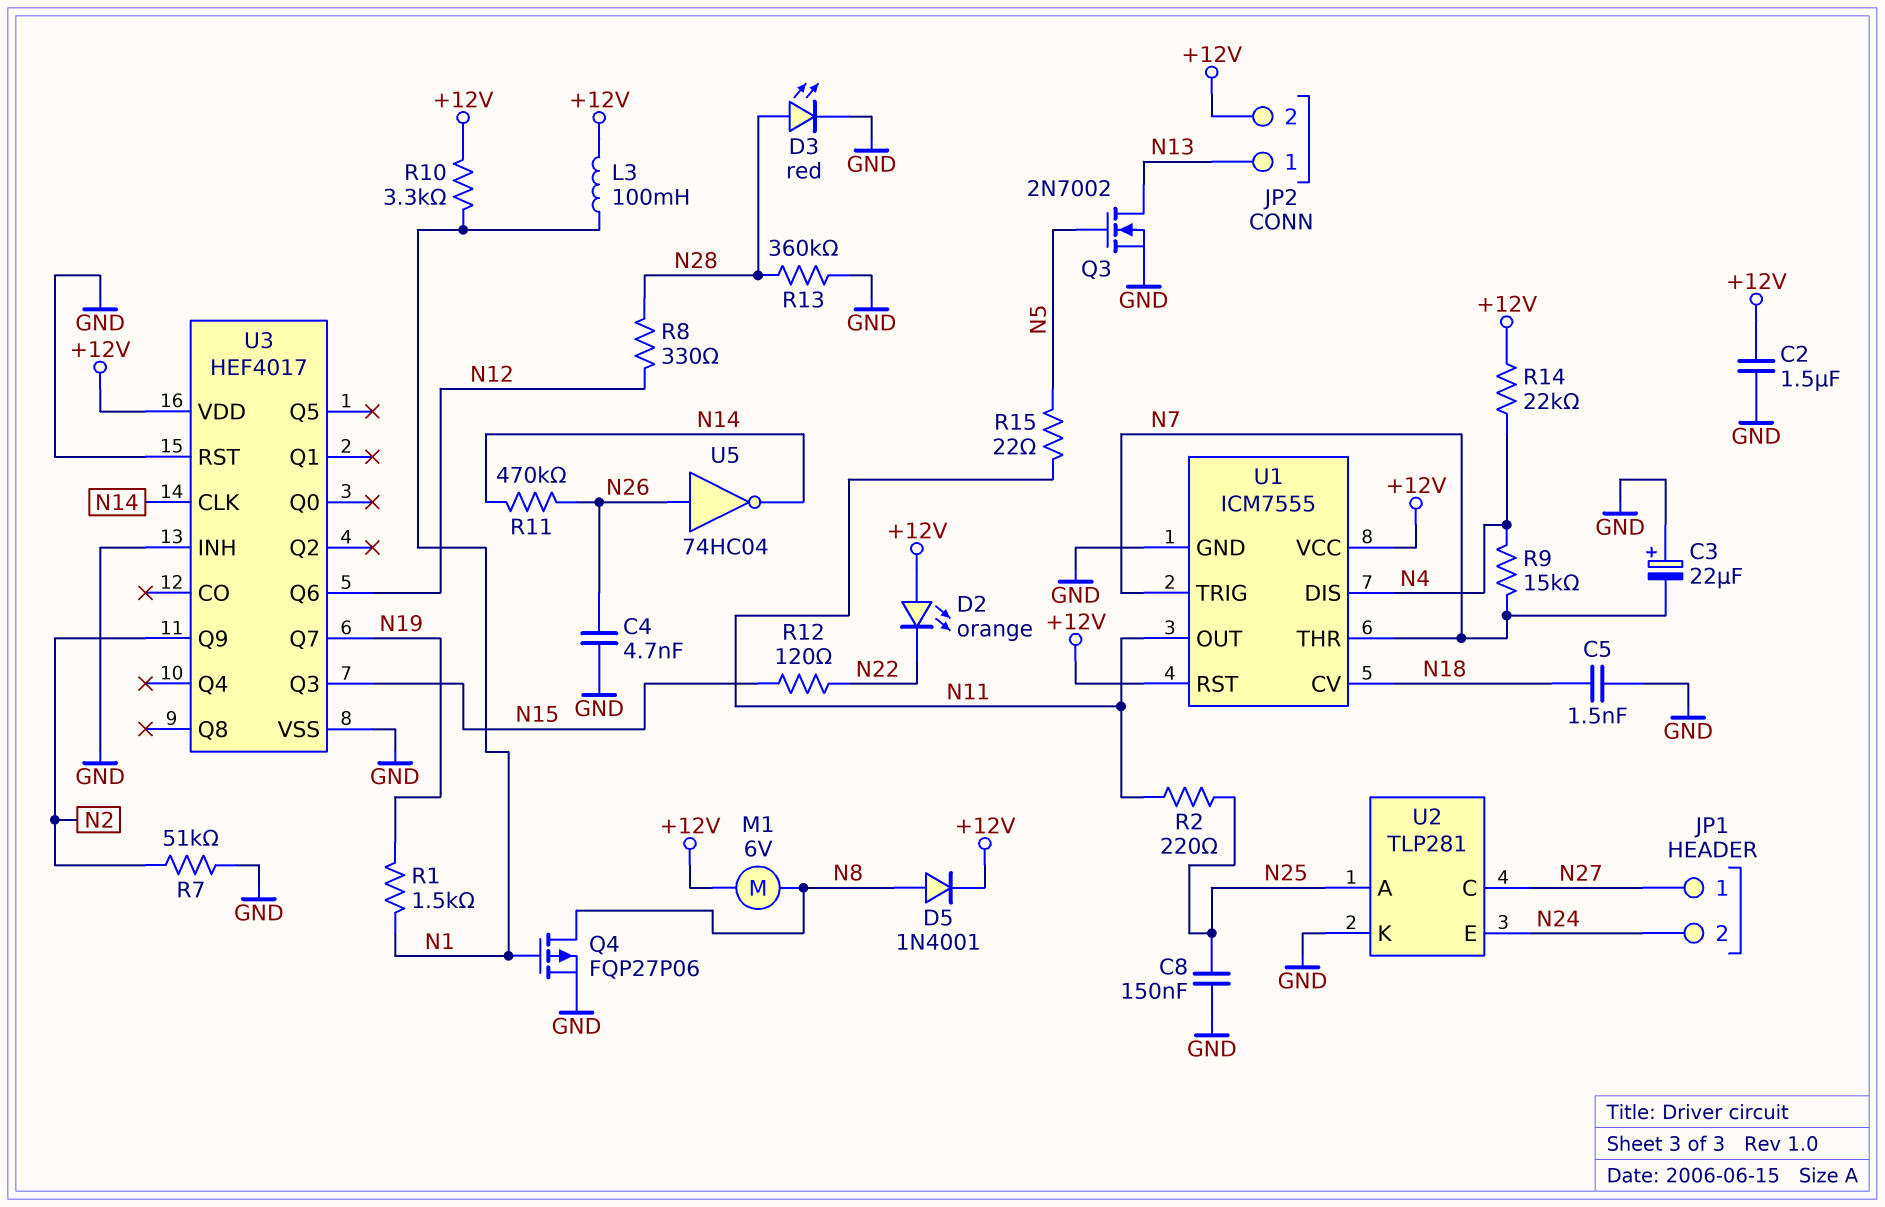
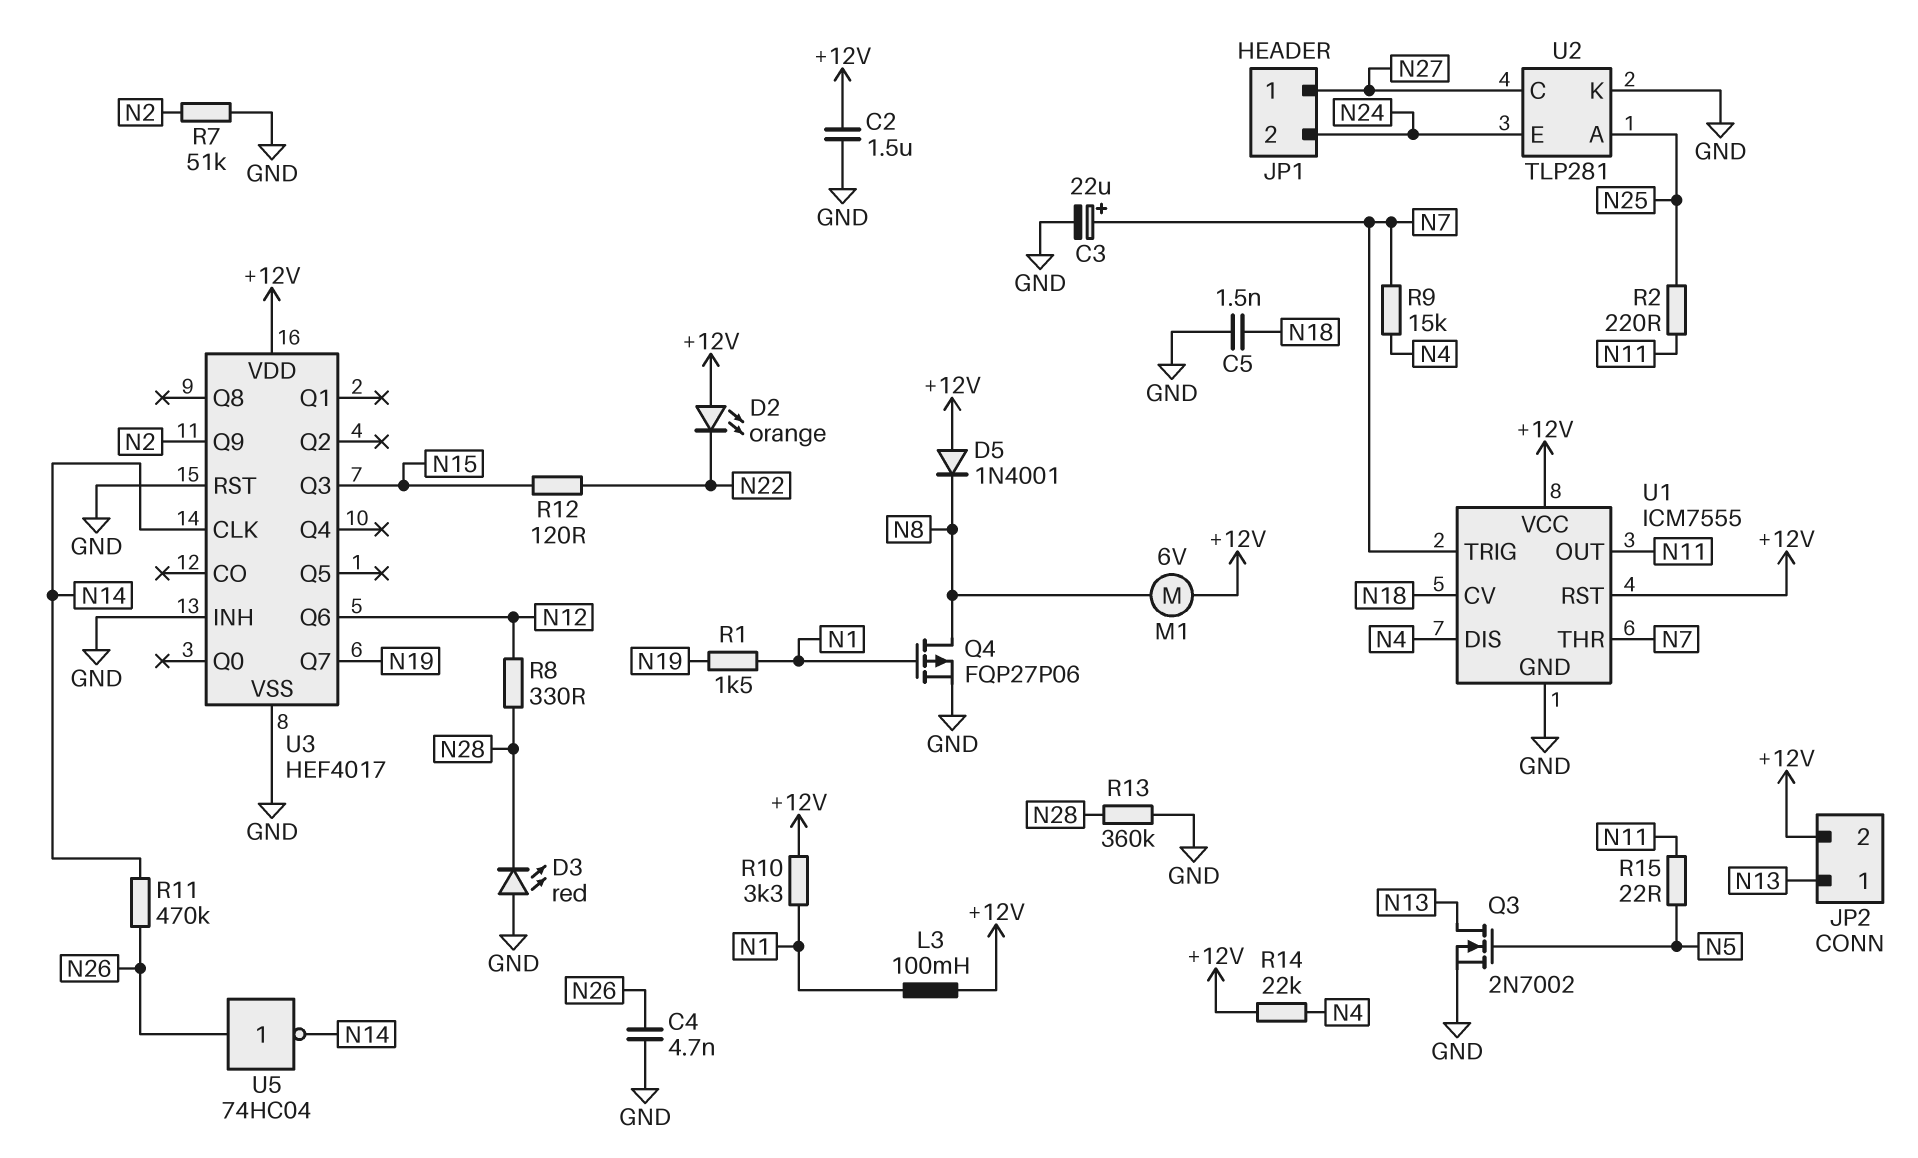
C3: 22uF (plus GND, minus N7) -> 22uF (plus N7, minus GND)
C8: 150nF (GND, N25) -> none
D3: LED red (A N28, K GND) -> LED red (A GND, K N28)
D5: diode 1N4001 (A N8, K +12V) -> diode 1N4001 (A +12V, K N8)

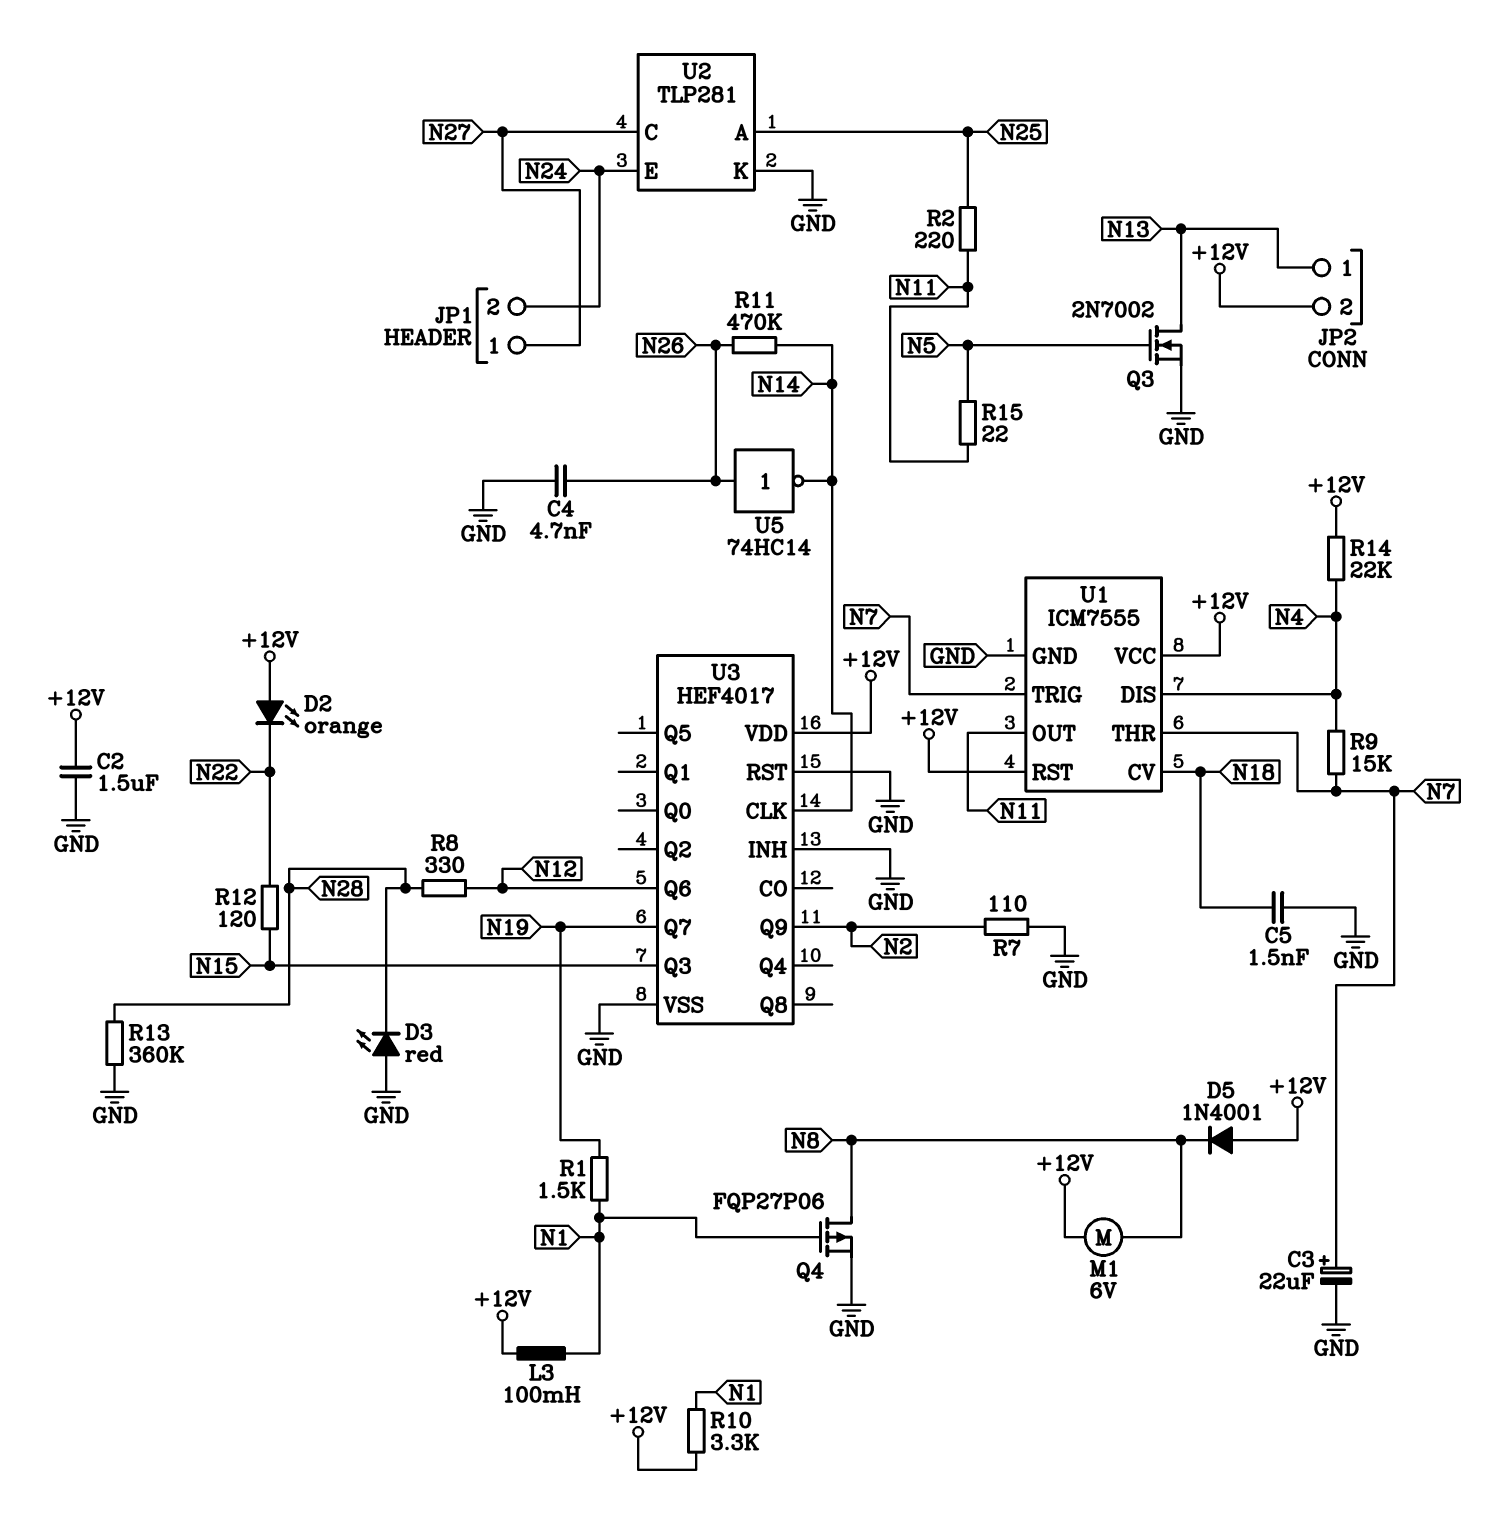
R7: 51k (GND, N2) -> 110 (GND, N2)
U5: NOT 74HC04 (in N26, out N14) -> NOT 74HC14 (in N26, out N14)

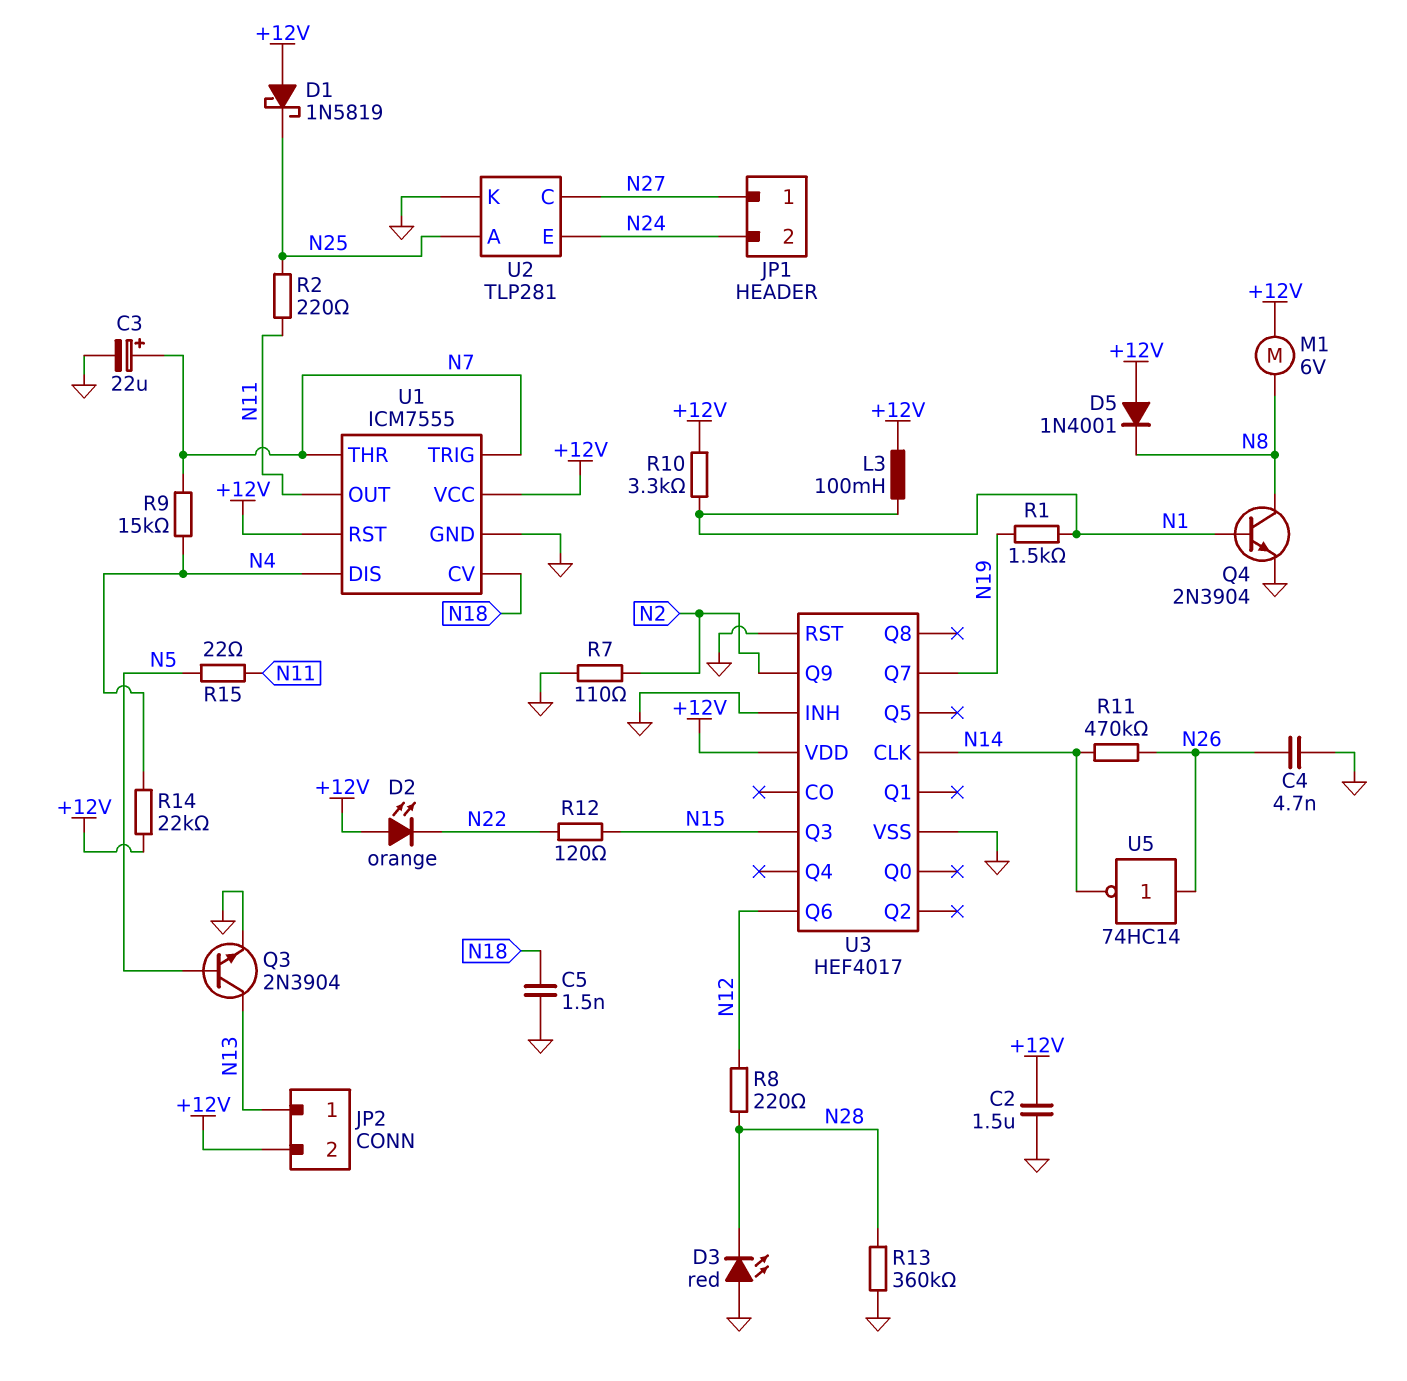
D1: none -> schottky 1N5819 (A +12V, K N25)
Q3: NMOS 2N7002 (G N5, D N13, S GND) -> NPN 2N3904 (B N5, C N13, E GND)
Q4: PMOS FQP27P06 (G N1, D N8, S GND) -> NPN 2N3904 (B N1, C N8, E GND)
R8: 330 (N12, N28) -> 220 (N12, N28)

